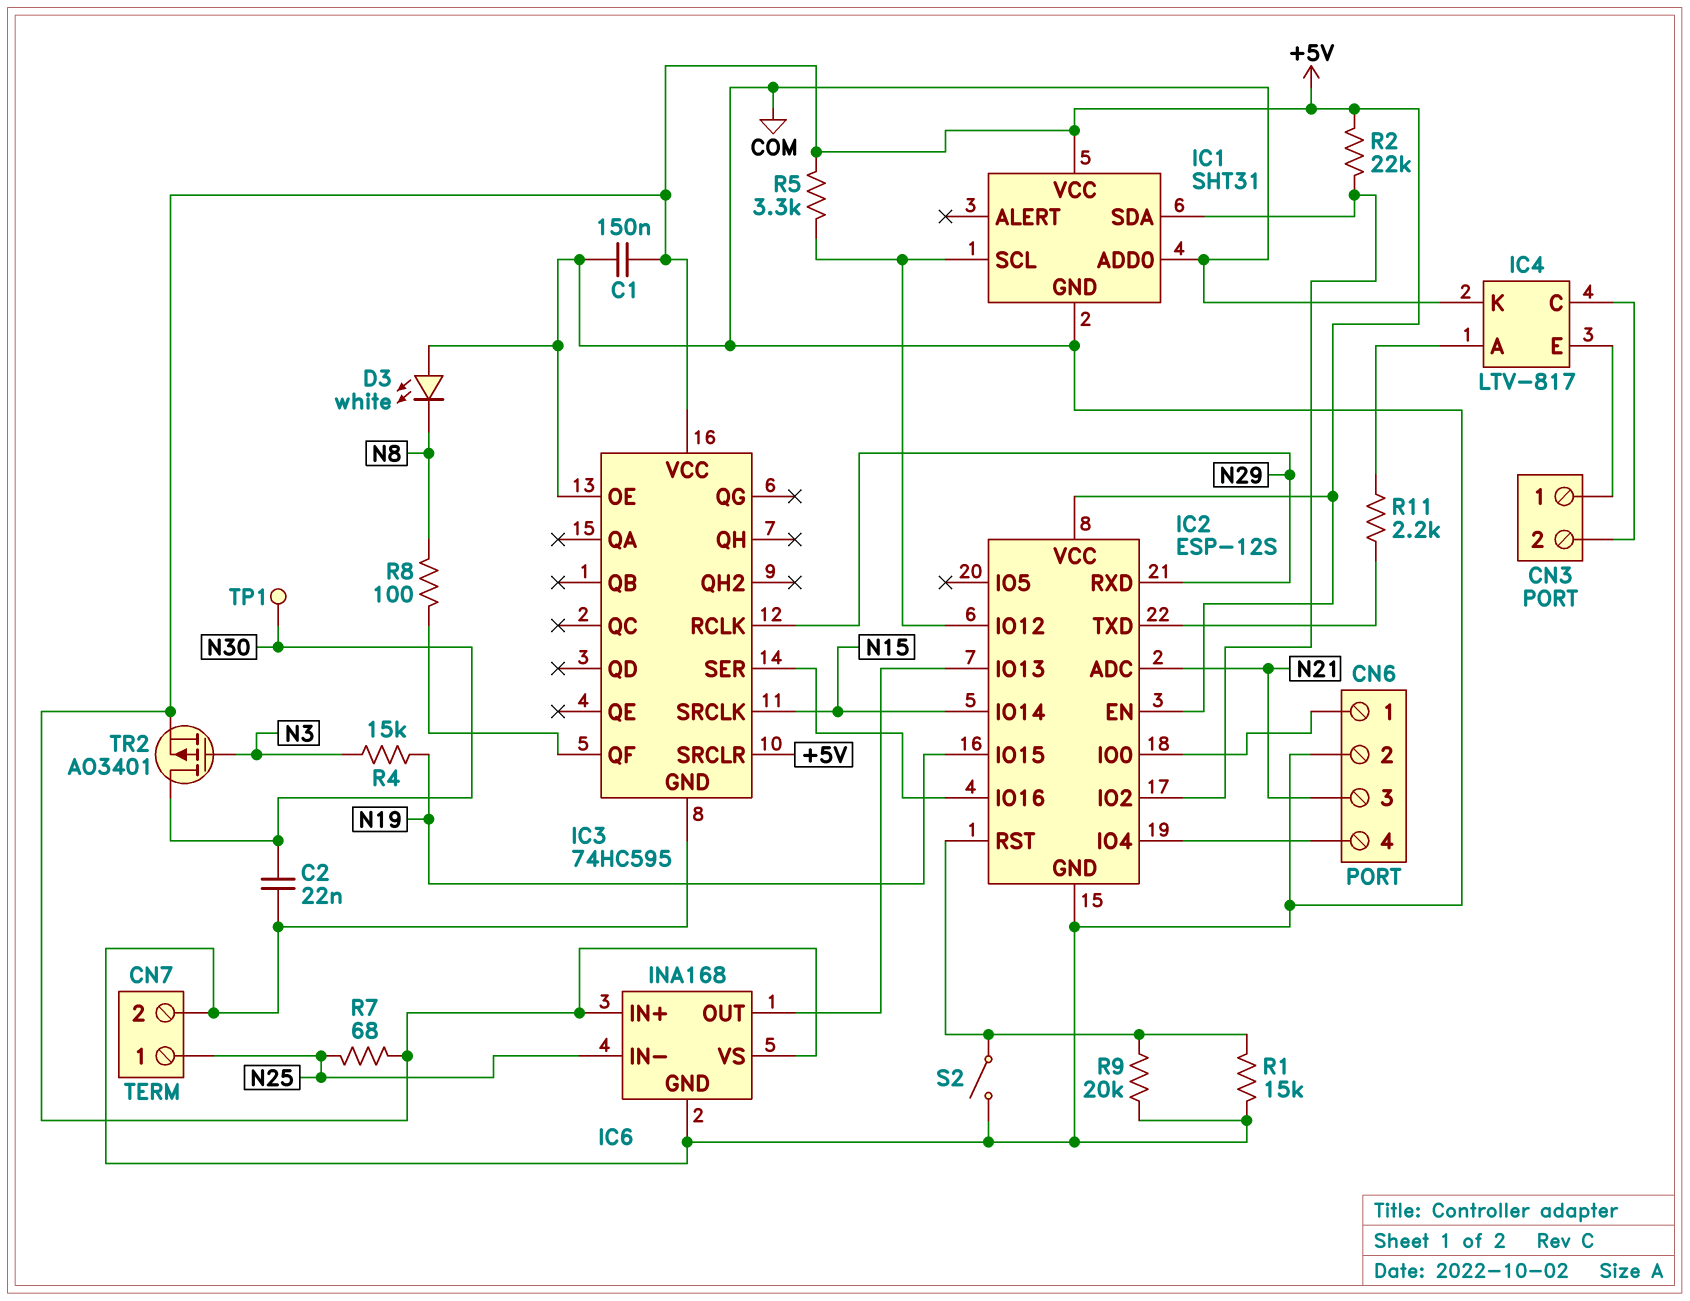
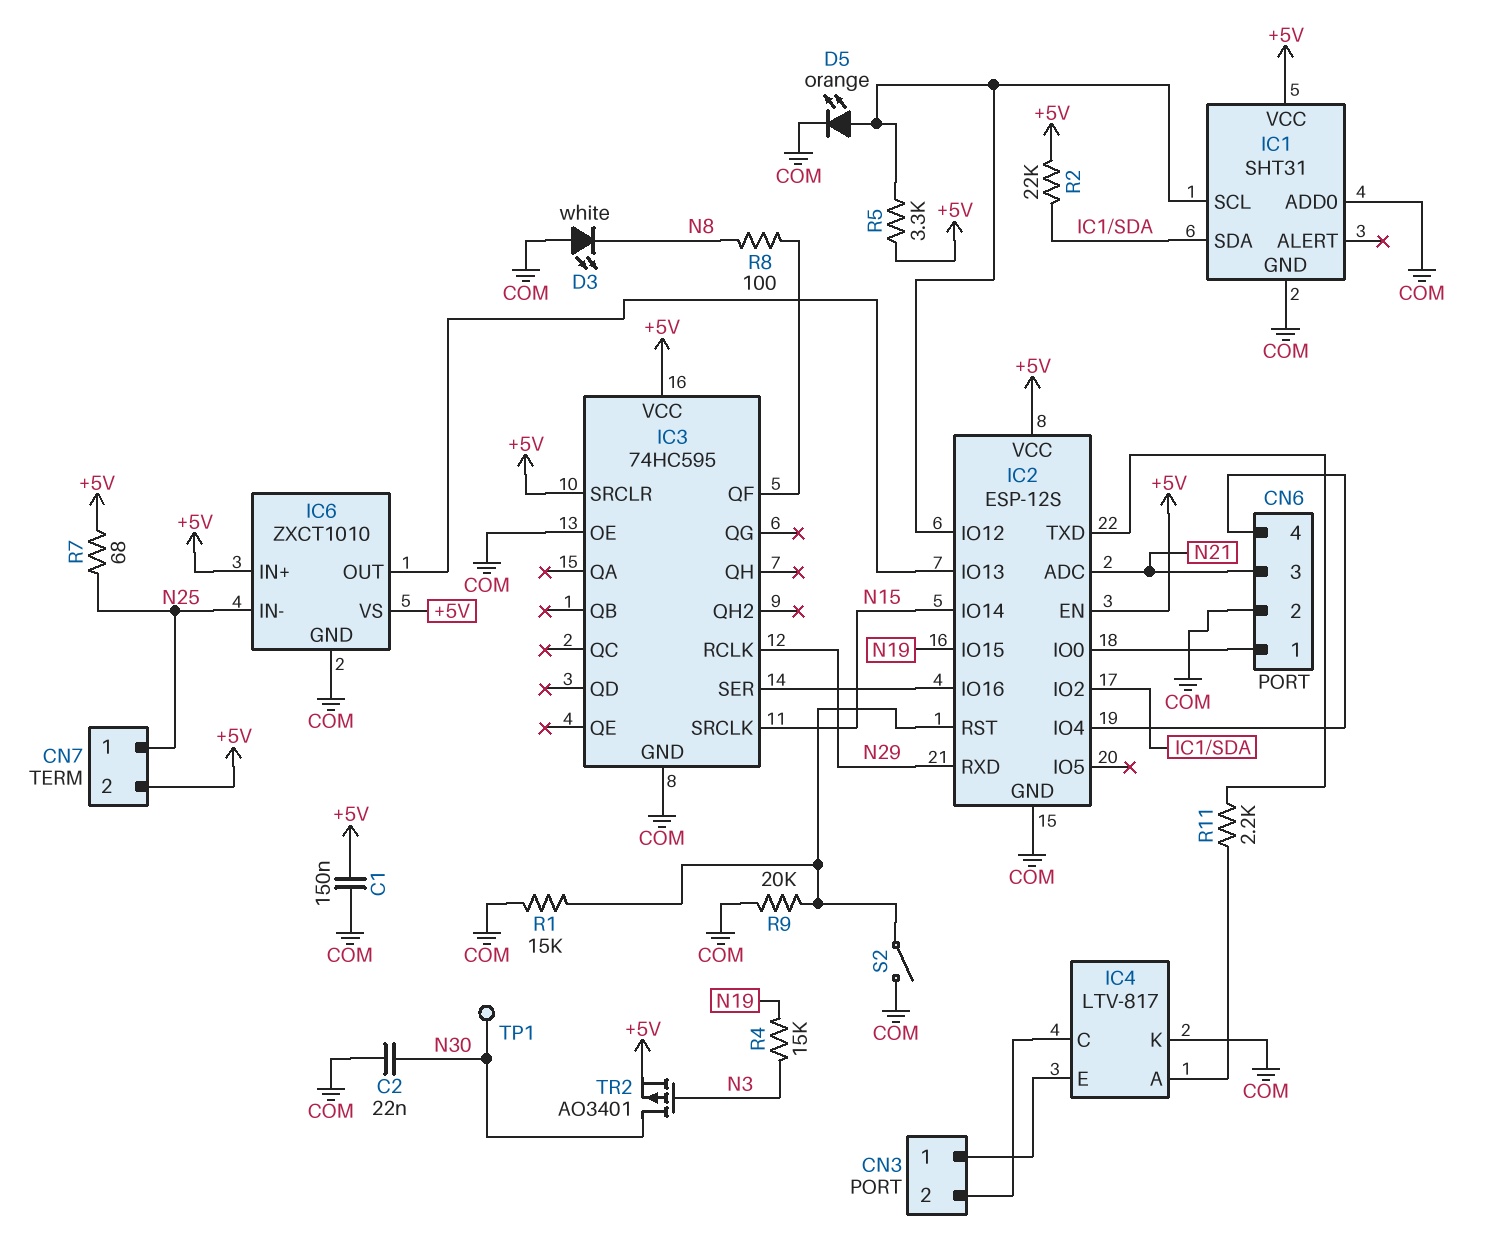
CN7 pin 2: COM -> +5V
D5: none -> LED orange (A IC1/SCL, K COM)
IC6: INA168 -> ZXCT1010

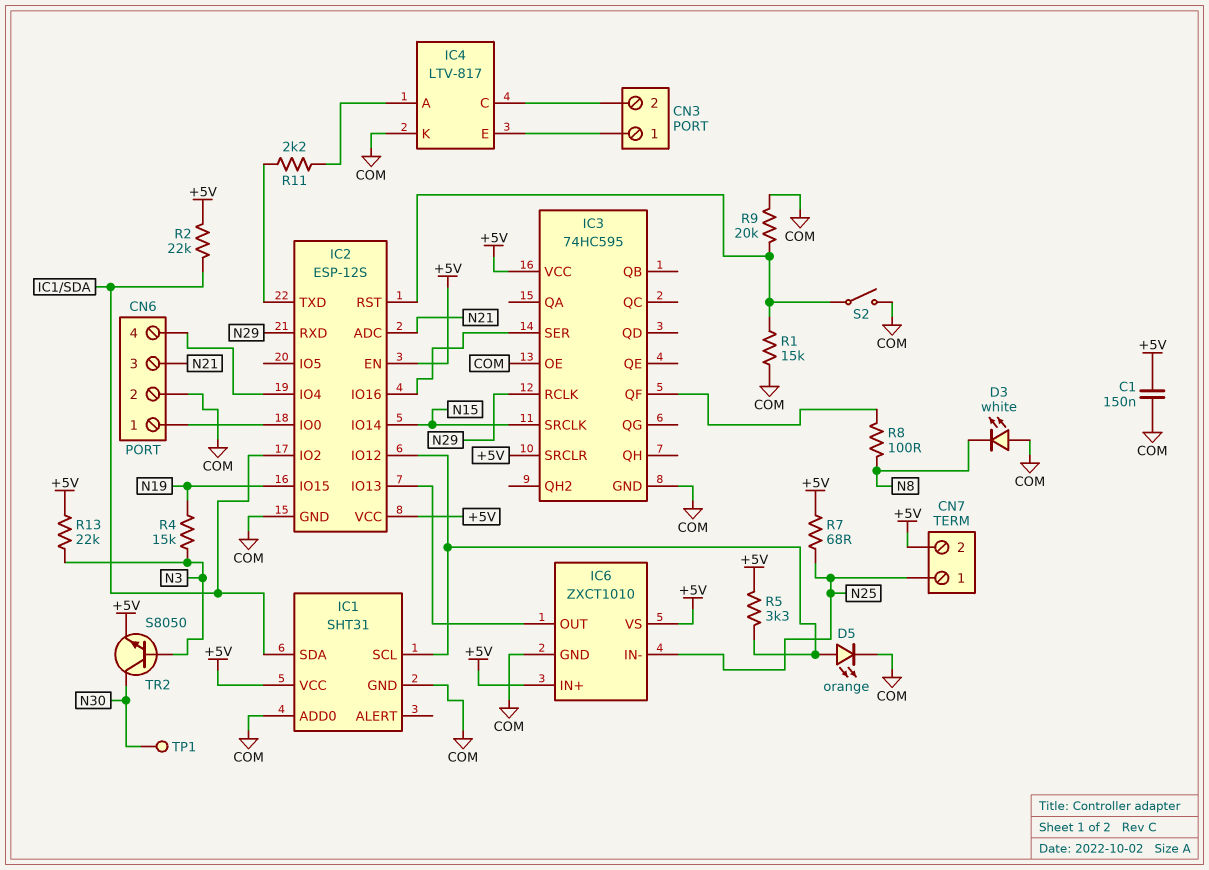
C2: 22nF (COM, N30) -> none
R13: none -> 22k (+5V, N3)
TR2: PMOS AO3401 (G N3, D N30, S +5V) -> NPN S8050 (B N3, C N30, E +5V)

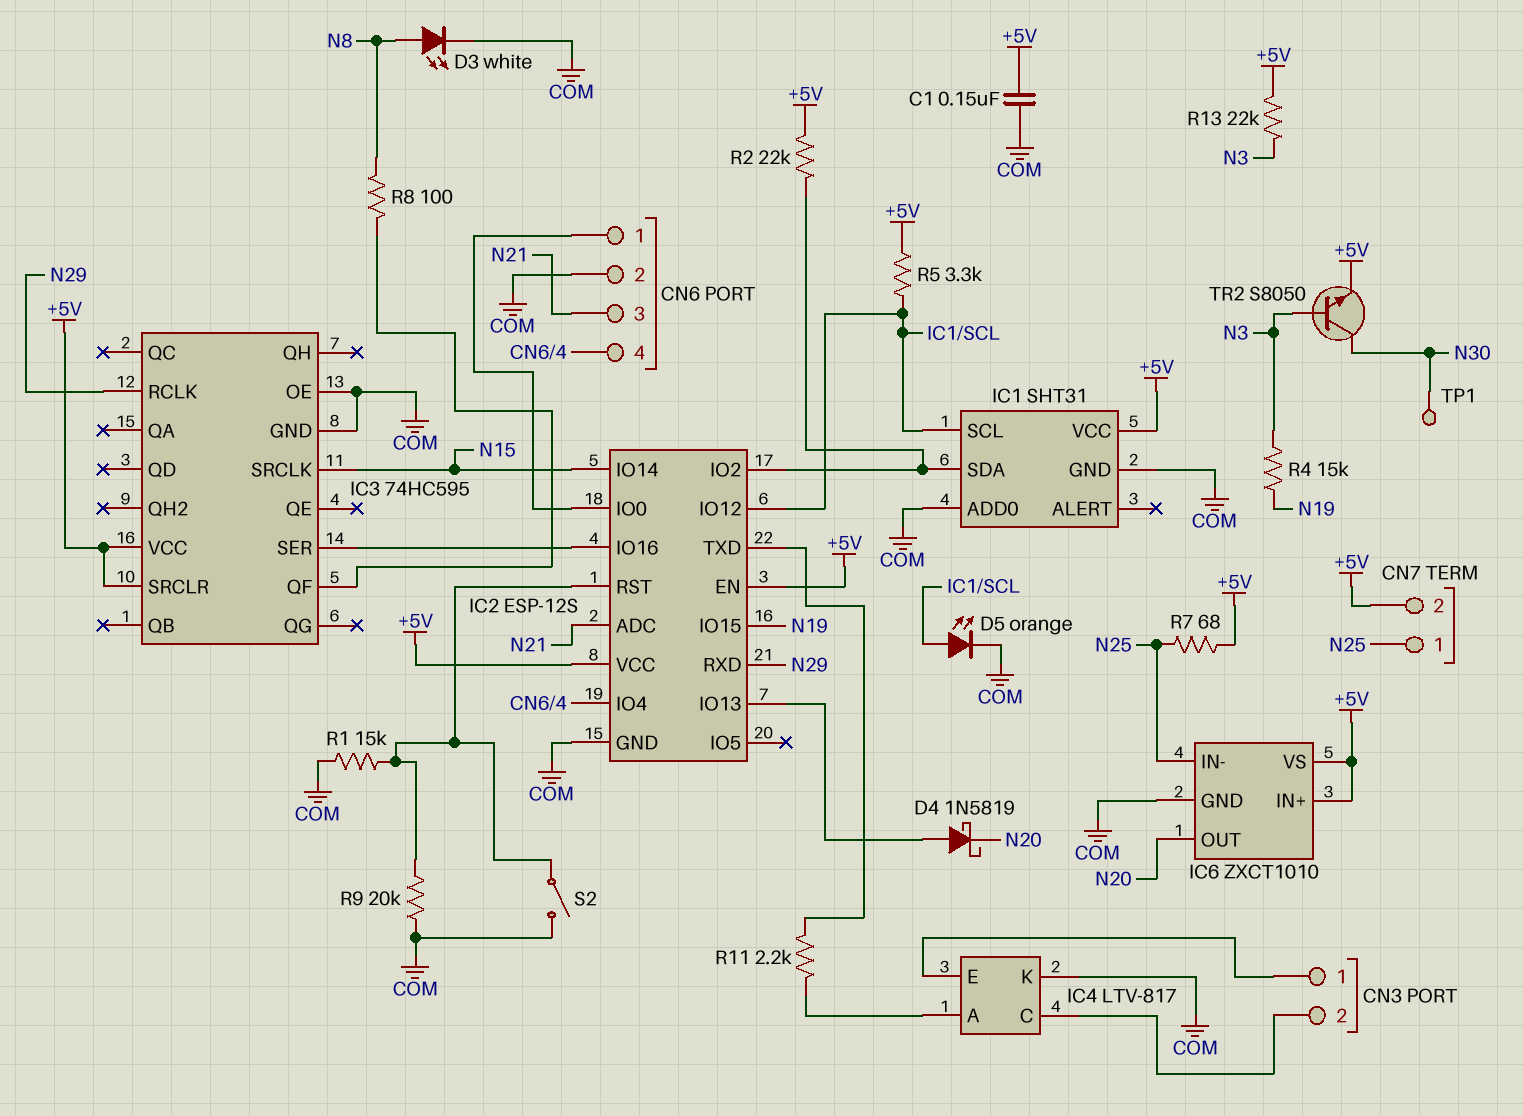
D3: LED white (A COM, K N8) -> LED white (A N8, K COM)
D4: none -> schottky 1N5819 (A IC2/IO13, K N20)
IC6 pin OUT: IC2/IO13 -> N20

